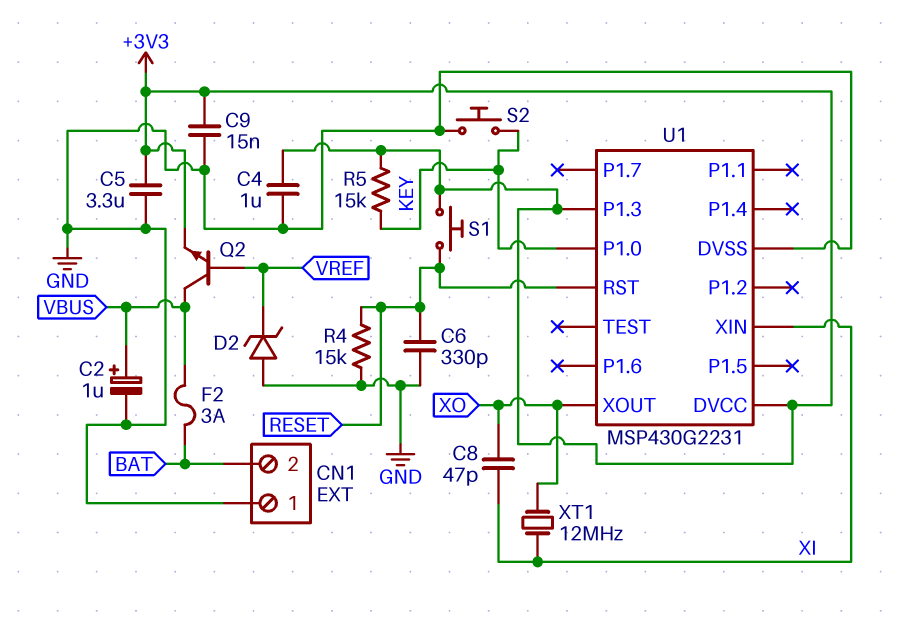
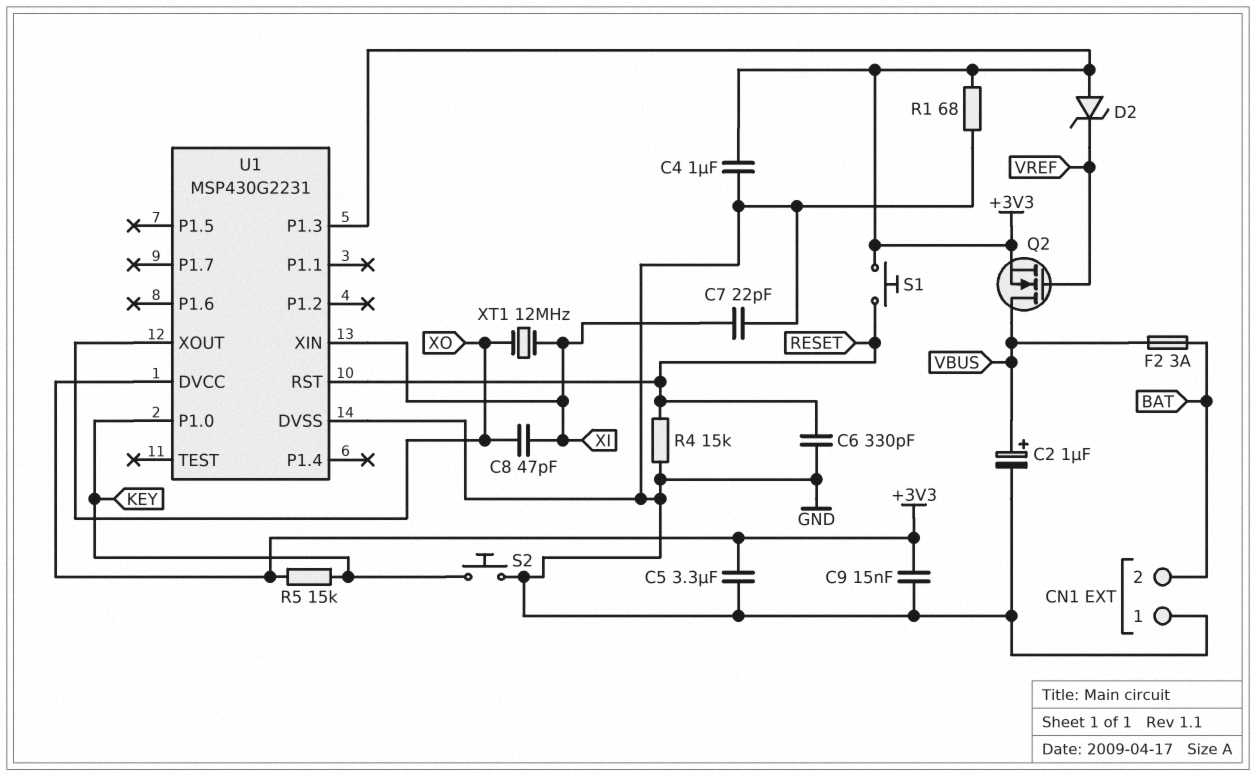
C7: none -> 22pF (GND, XI)
D2: zener (A GND, K VREF) -> zener (A +3V3, K VREF)
Q2: NPN (B VREF, C VBUS, E +3V3) -> NMOS (G VREF, D VBUS, S +3V3)
R1: none -> 68 (+3V3, GND)

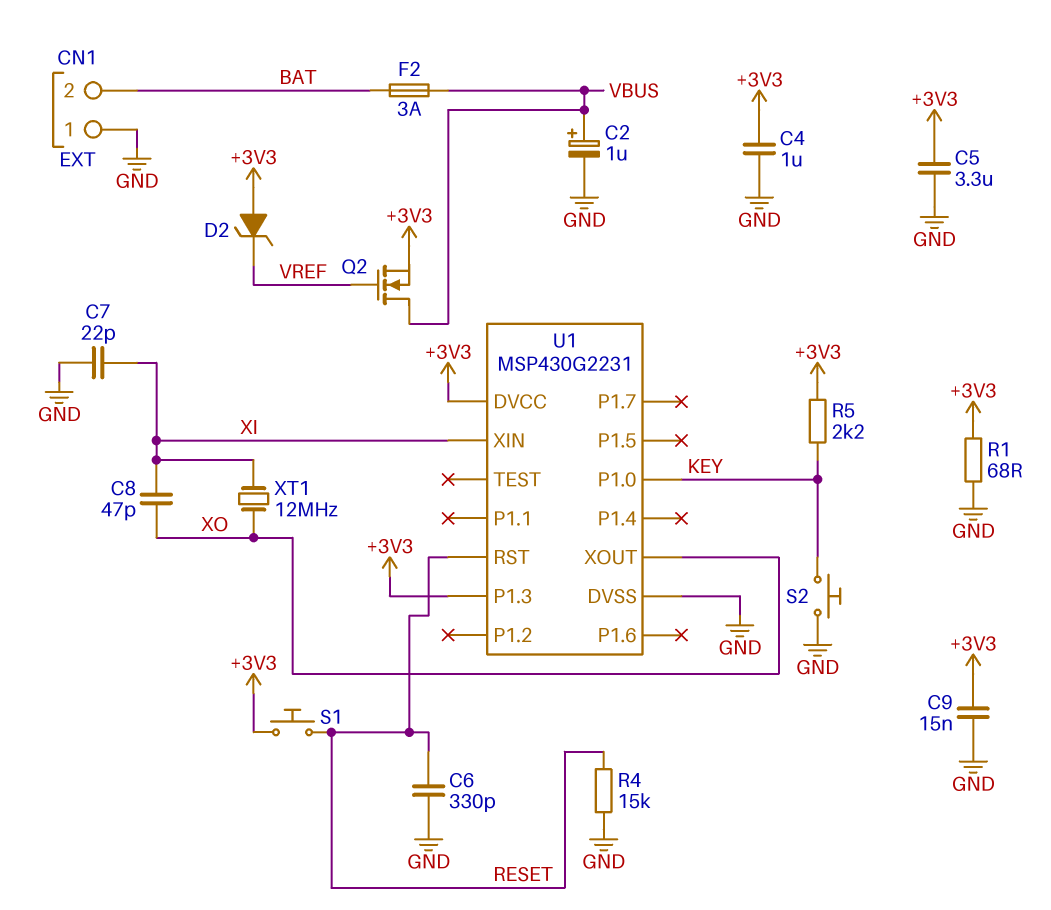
R5: 15k (+3V3, KEY) -> 2.2k (+3V3, KEY)

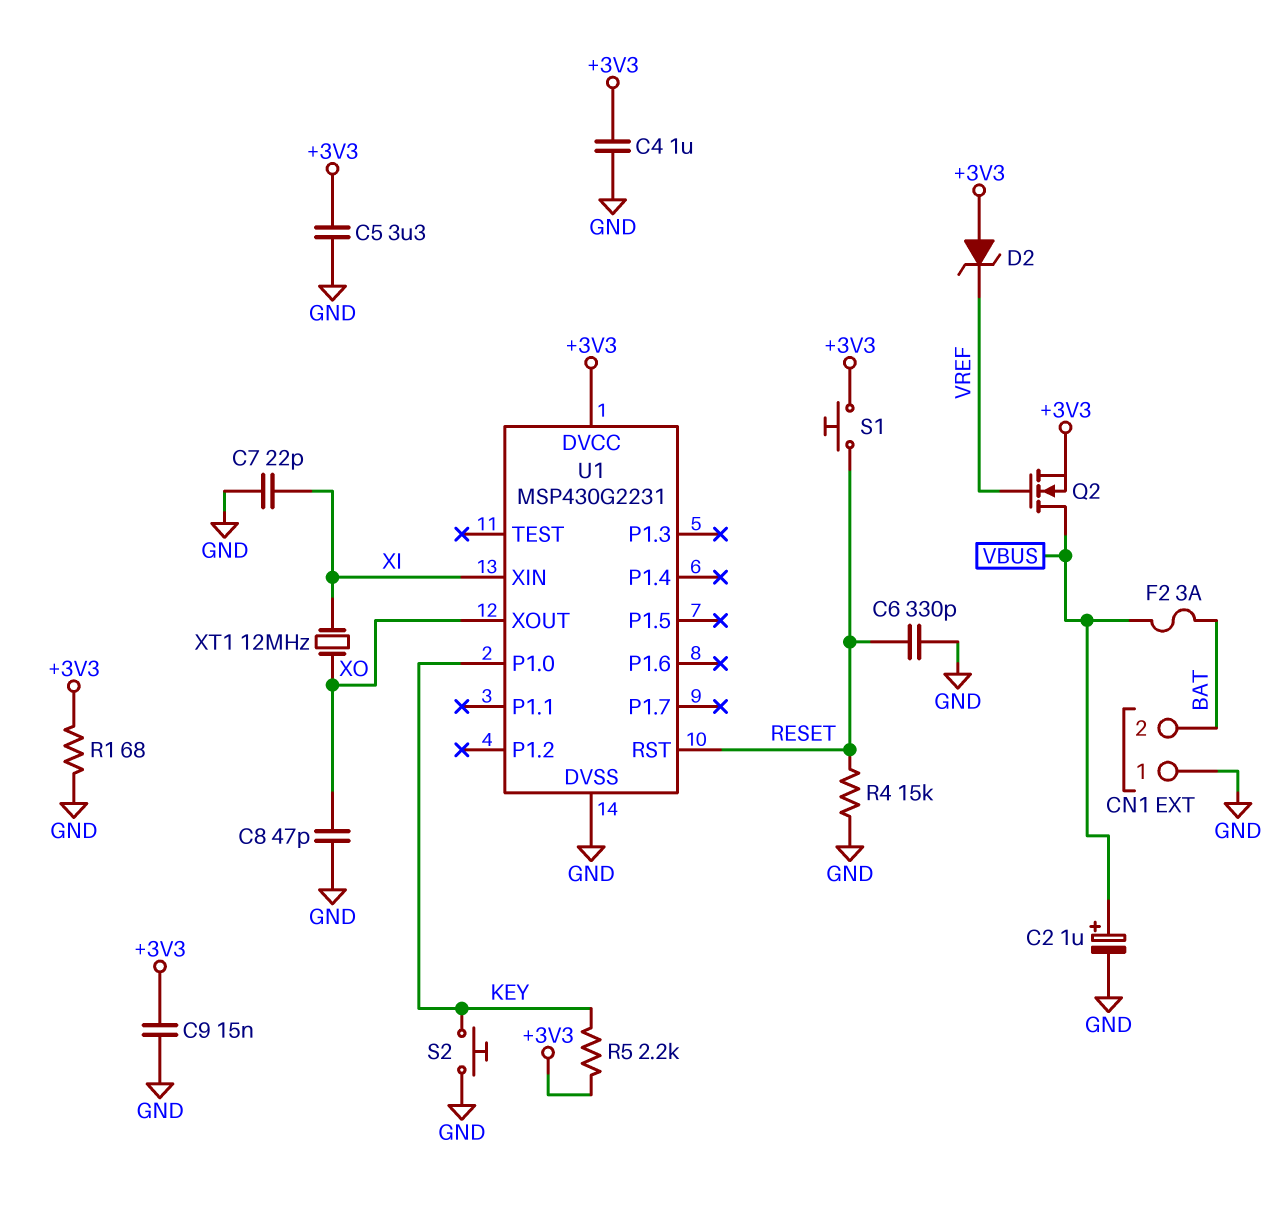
C8: 47pF (XI, XO) -> 47pF (GND, XO)
U1 pin P1.3: +3V3 -> none

